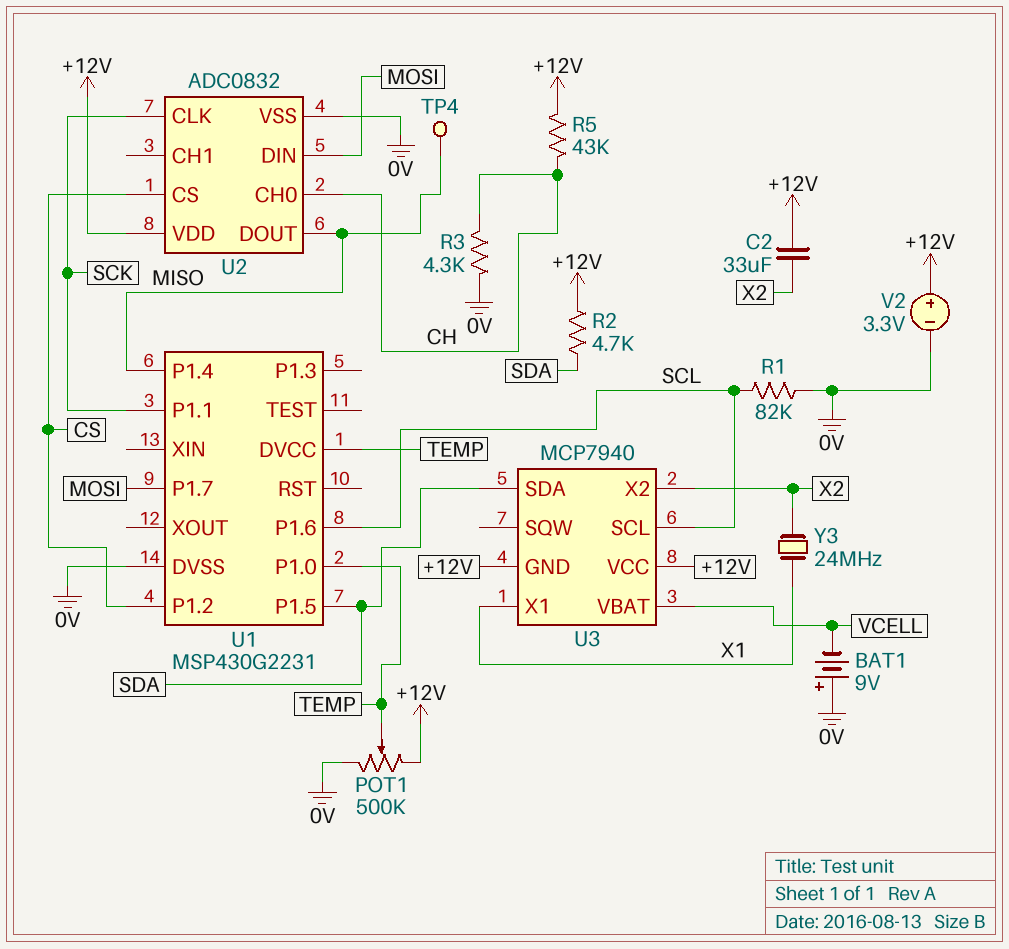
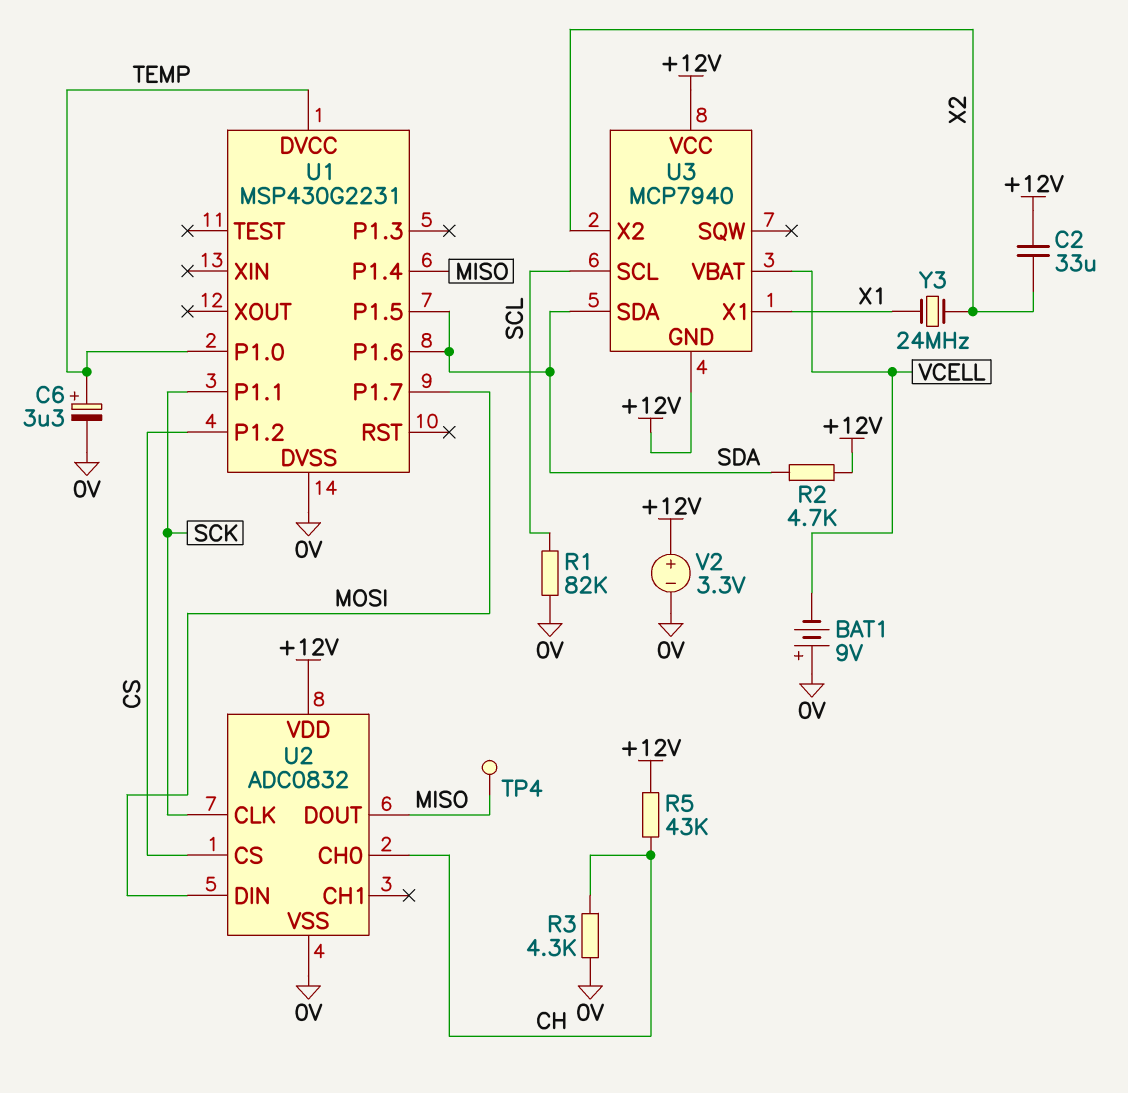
C6: none -> 3.3uF (plus TEMP, minus 0V)
POT1: 500k (+12V, 0V, wiper TEMP) -> none
U1 pin P1.6: SCL -> SDA

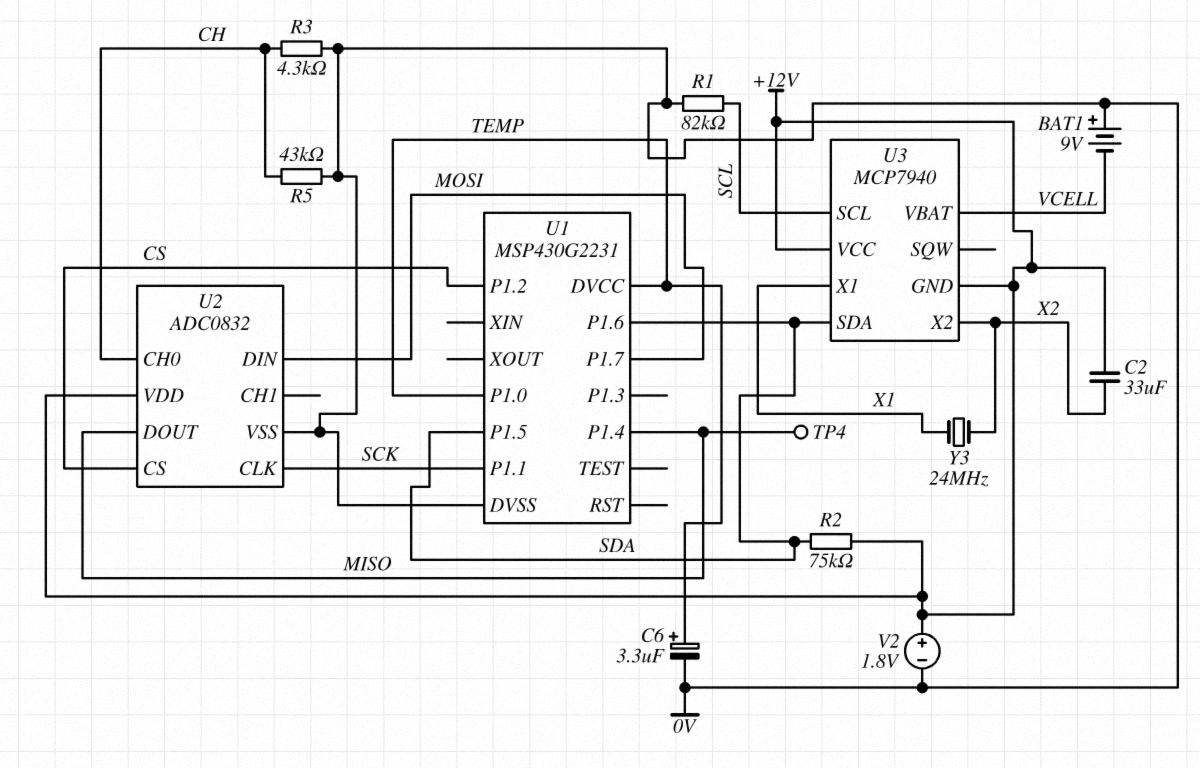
R2: 4.7k (+12V, SDA) -> 75k (+12V, SDA)
R5: 43k (+12V, CH) -> 43k (0V, CH)
V2: 3.3V (plus +12V, minus 0V) -> 1.8V (plus +12V, minus 0V)

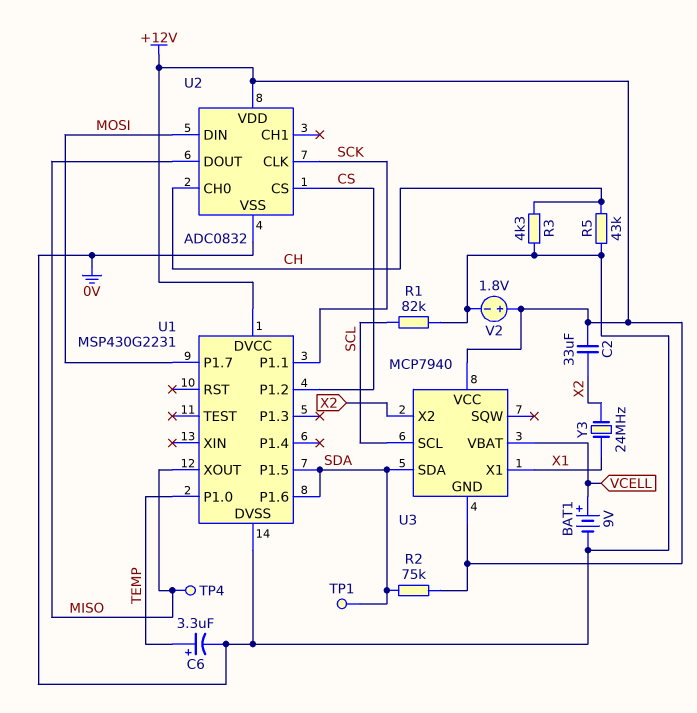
BAT1: 9V (plus 0V, minus VCELL) -> 9V (plus VCELL, minus 0V)
TP1: none -> test point (SDA)
U1 pin DVCC: TEMP -> +12V
U1 pin P1.4: MISO -> none
U1 pin XOUT: none -> MISO

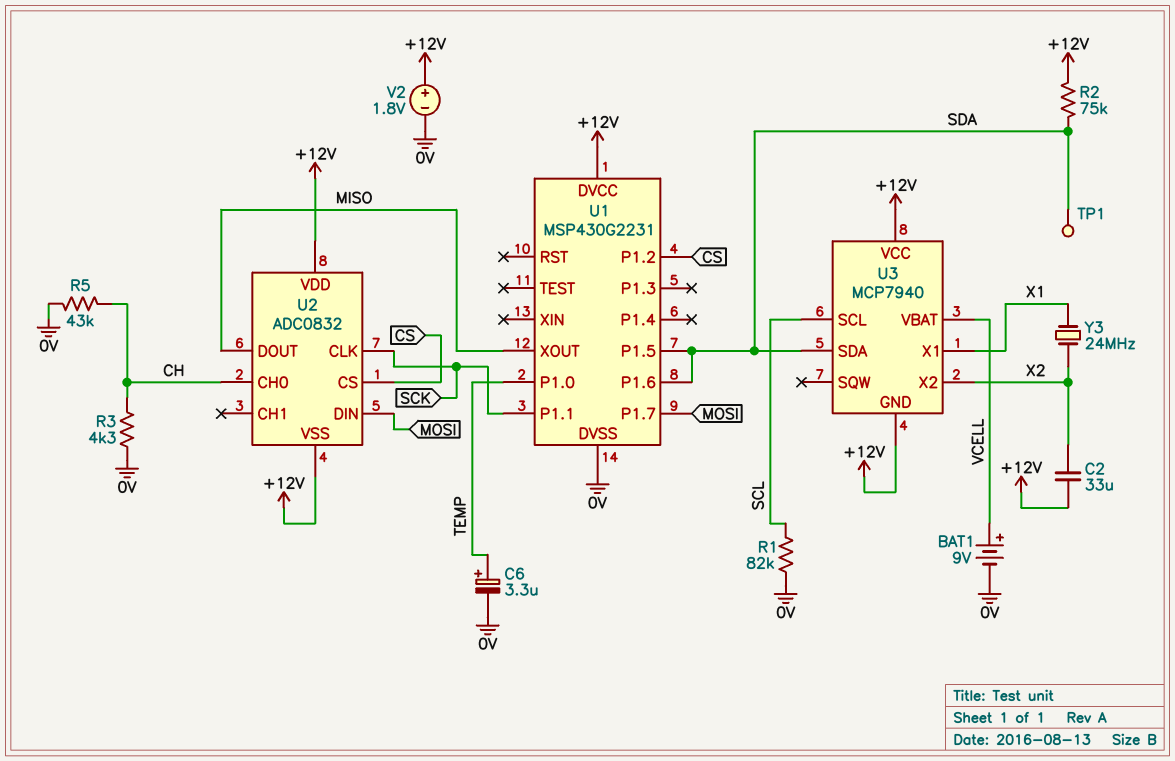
TP4: test point (MISO) -> none
U2 pin VSS: 0V -> +12V

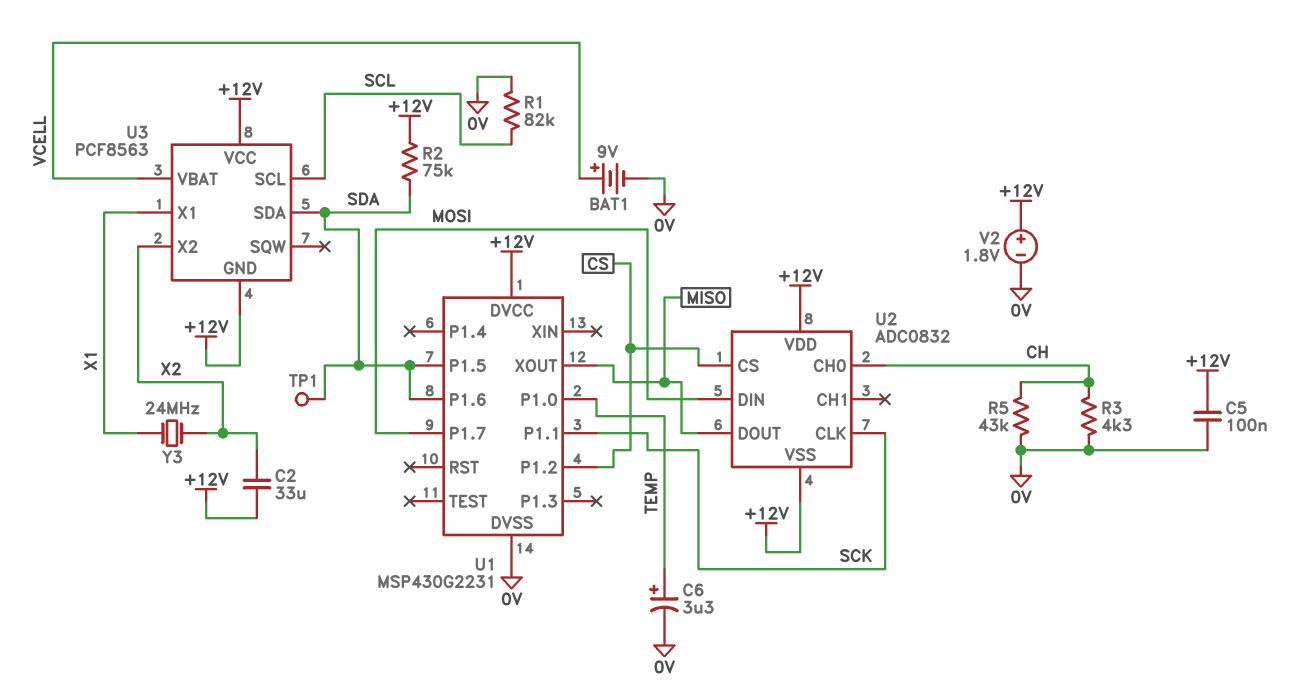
C5: none -> 100nF (+12V, 0V)
U3: MCP7940 -> PCF8563

